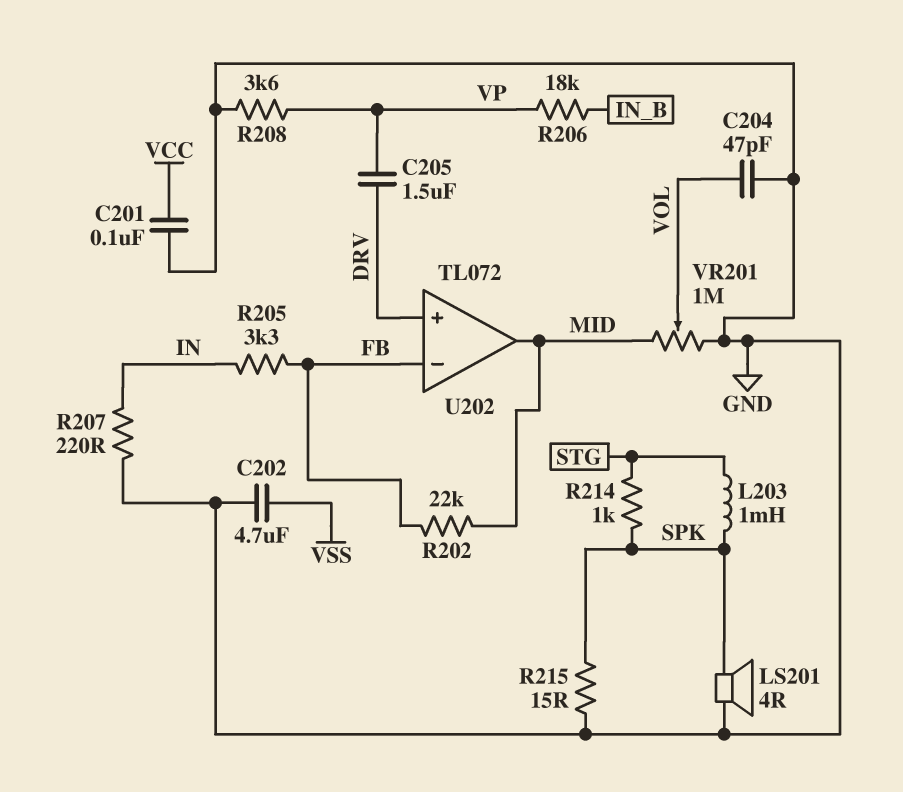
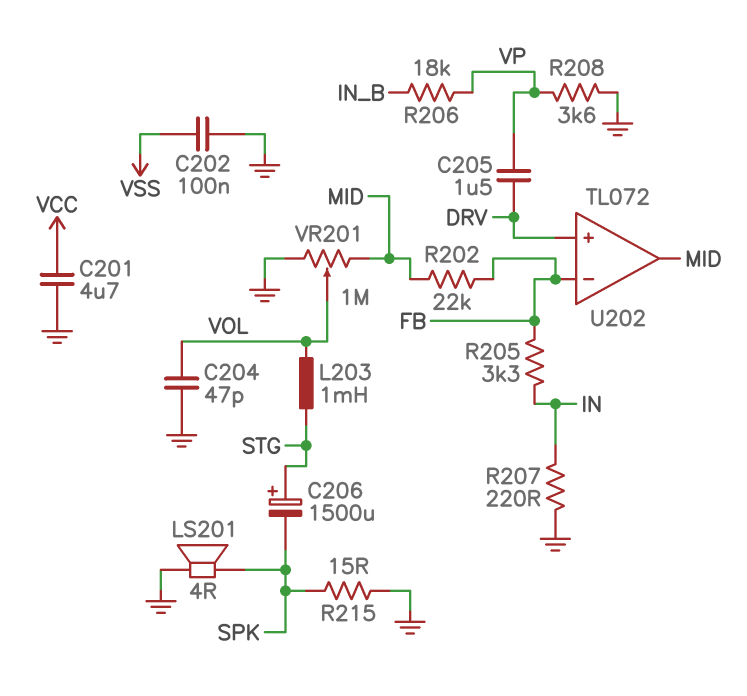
C201: 100nF (GND, VCC) -> 4.7uF (GND, VCC)
C202: 4.7uF (GND, VSS) -> 100nF (GND, VSS)
C206: none -> 1500uF (plus STG, minus SPK)
L203: 1mH (SPK, STG) -> 1mH (STG, VOL)
R214: 1k (SPK, STG) -> none

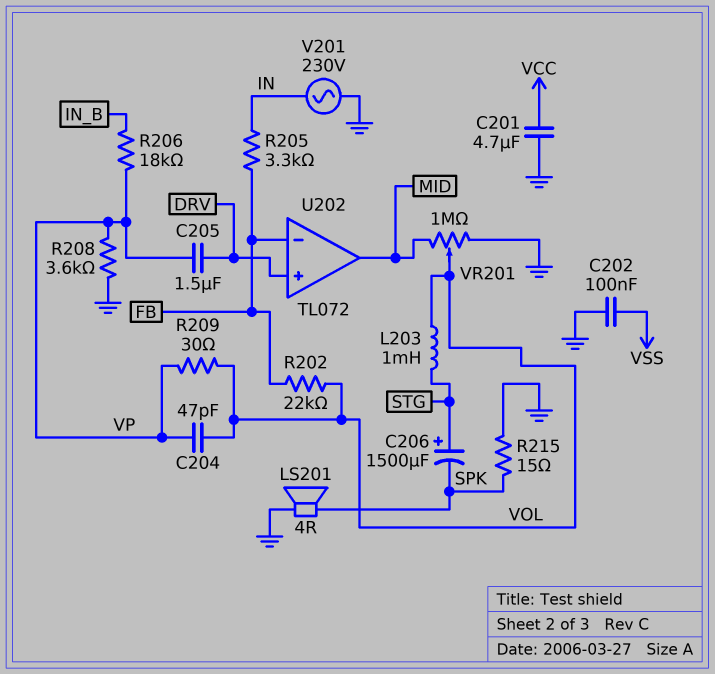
C204: 47pF (GND, VOL) -> 47pF (VOL, VP)
R202: 22k (FB, MID) -> 22k (FB, VOL)
R207: 220 (GND, IN) -> none
R209: none -> 30 (VOL, VP)
V201: none -> AC 230V (GND, IN)

